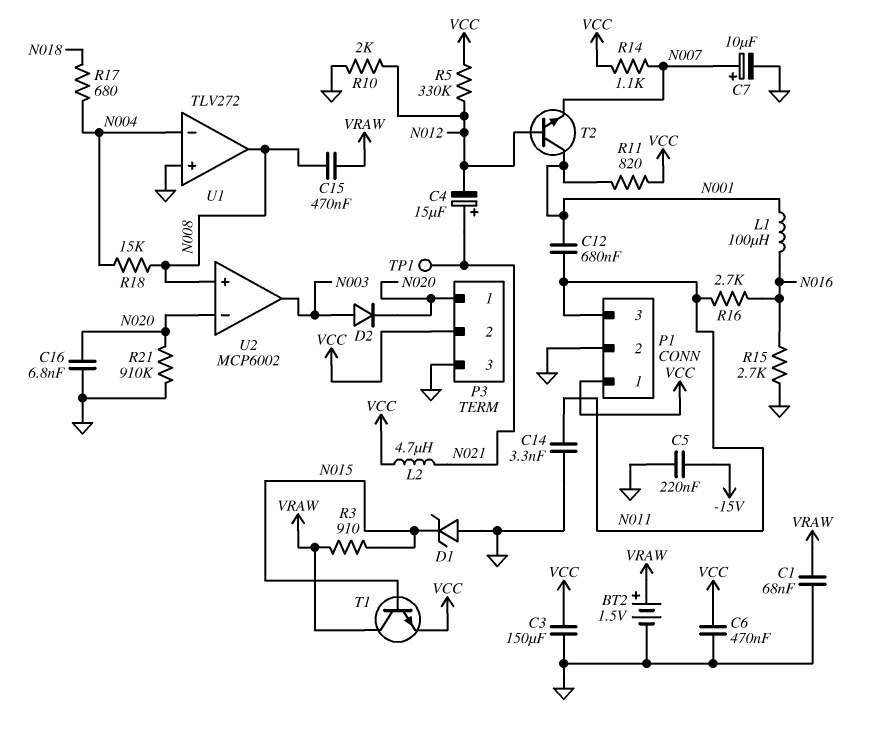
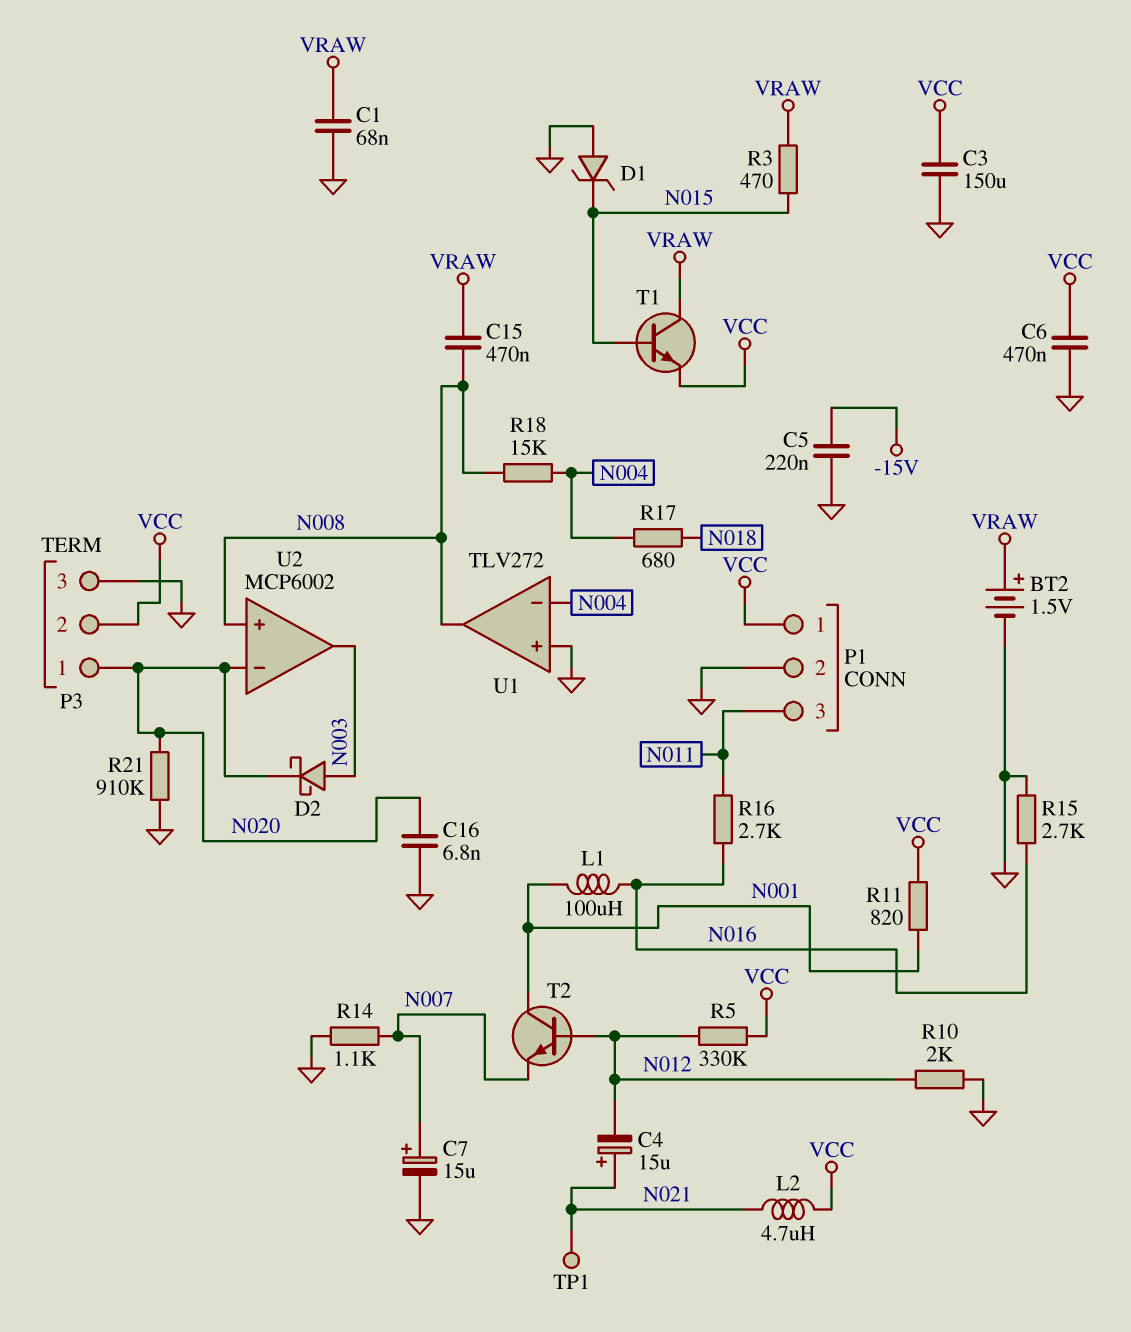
C7: 10uF (plus N007, minus GND) -> 15uF (plus N007, minus GND)
C12: 680nF (N001, N011) -> none
C14: 3.3nF (GND, N011) -> none
D2: diode (A N003, K N020) -> schottky (A N003, K N020)
R3: 910 (N015, VRAW) -> 470 (N015, VRAW)
R14: 1.1k (N007, VCC) -> 1.1k (GND, N007)

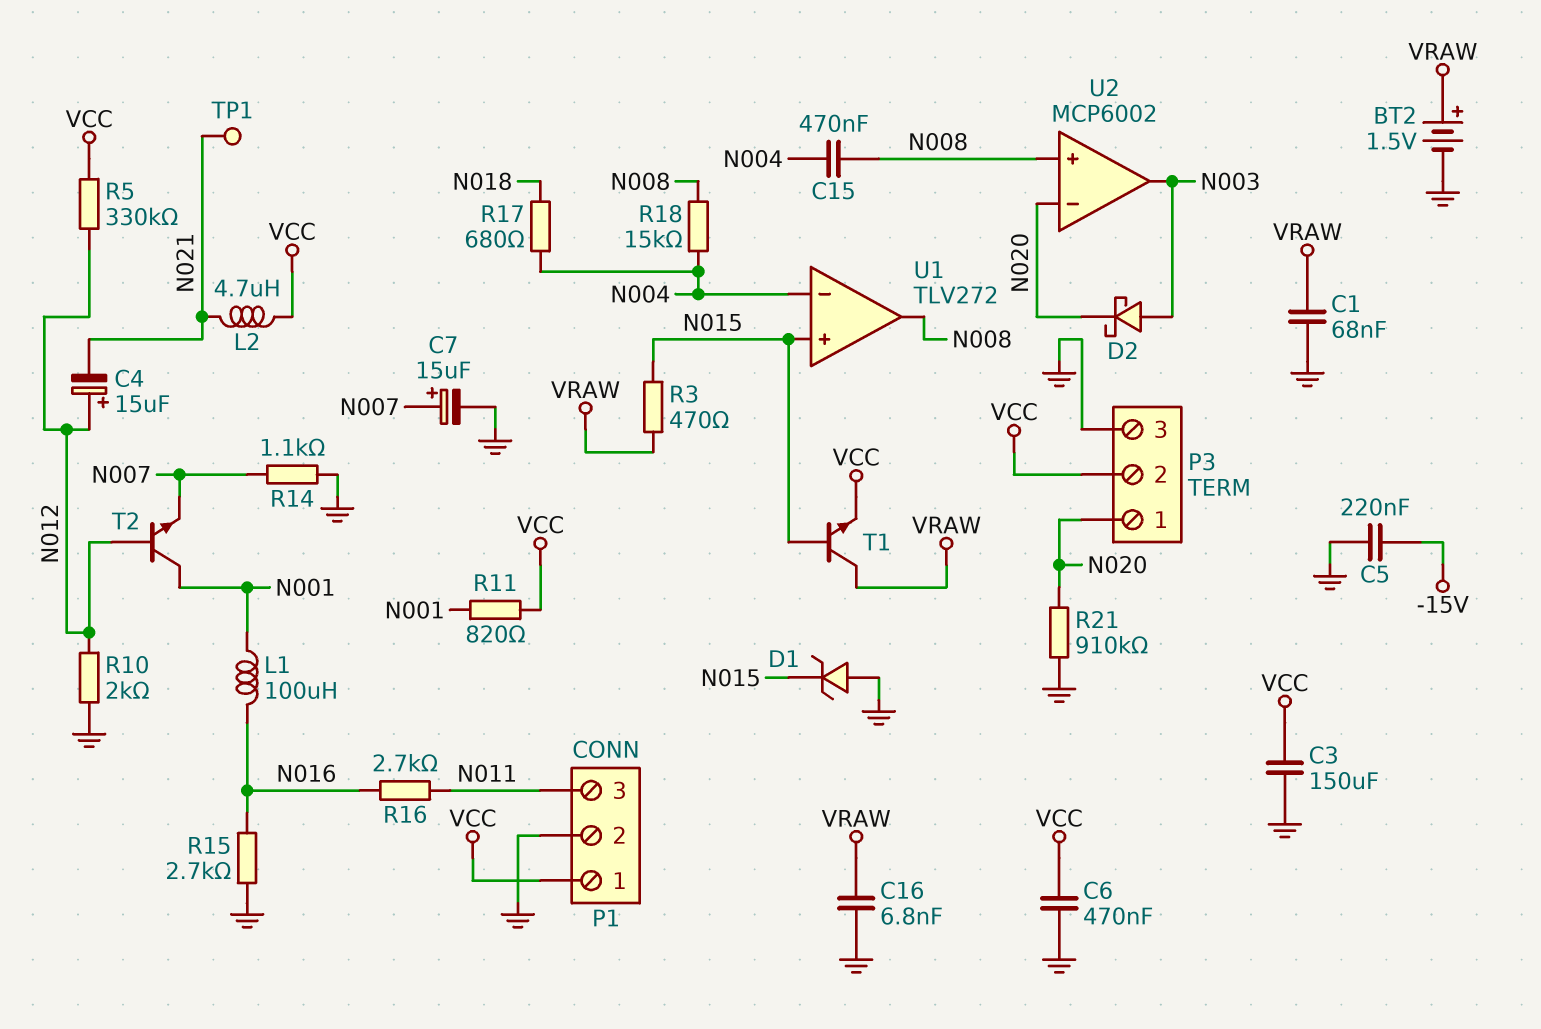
C4: 15uF (plus N021, minus N012) -> 15uF (plus N012, minus N021)
C15: 470nF (N008, VRAW) -> 470nF (N004, N008)
C16: 6.8nF (GND, N020) -> 6.8nF (GND, VRAW)
U1 pin in+: GND -> N015

